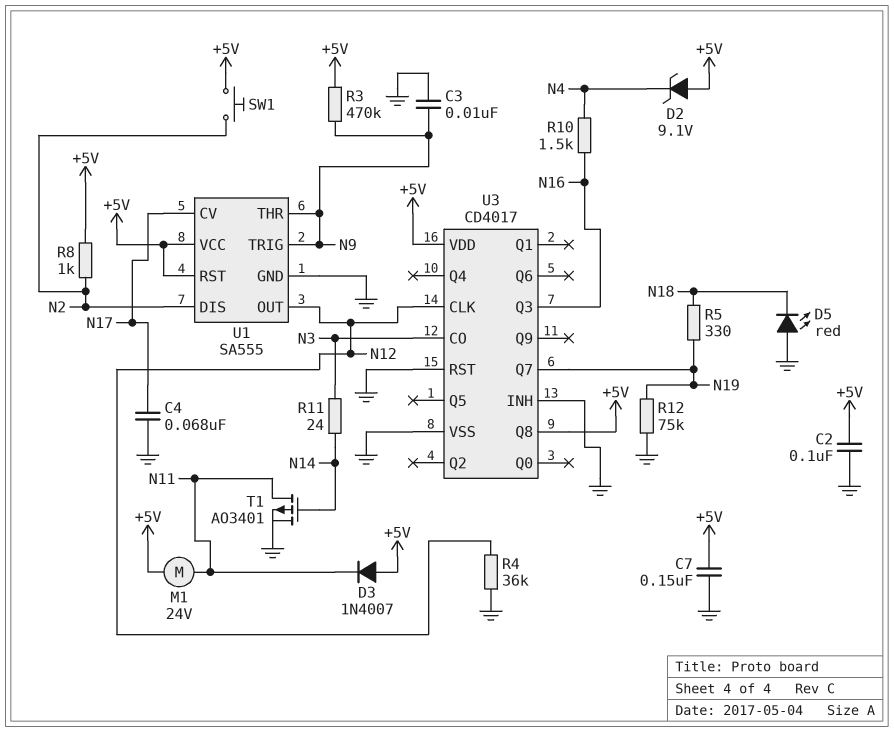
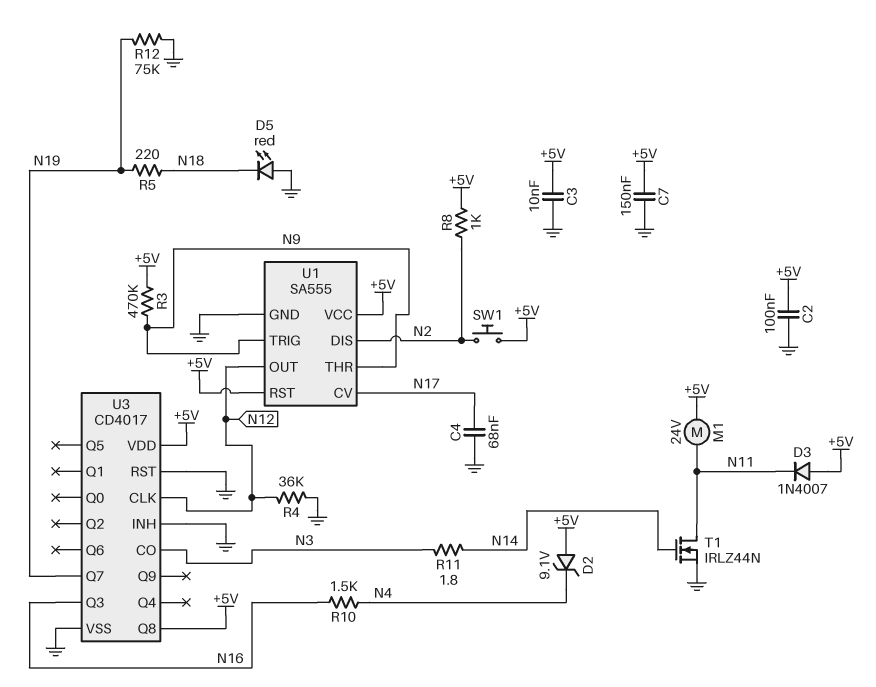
C3: 10nF (GND, N9) -> 10nF (+5V, GND)
R5: 330 (N18, N19) -> 220 (N18, N19)
R11: 24 (N3, N14) -> 1.8 (N3, N14)
T1: PMOS AO3401 (G N14, D N11, S GND) -> NMOS IRLZ44N (G N14, D N11, S GND)

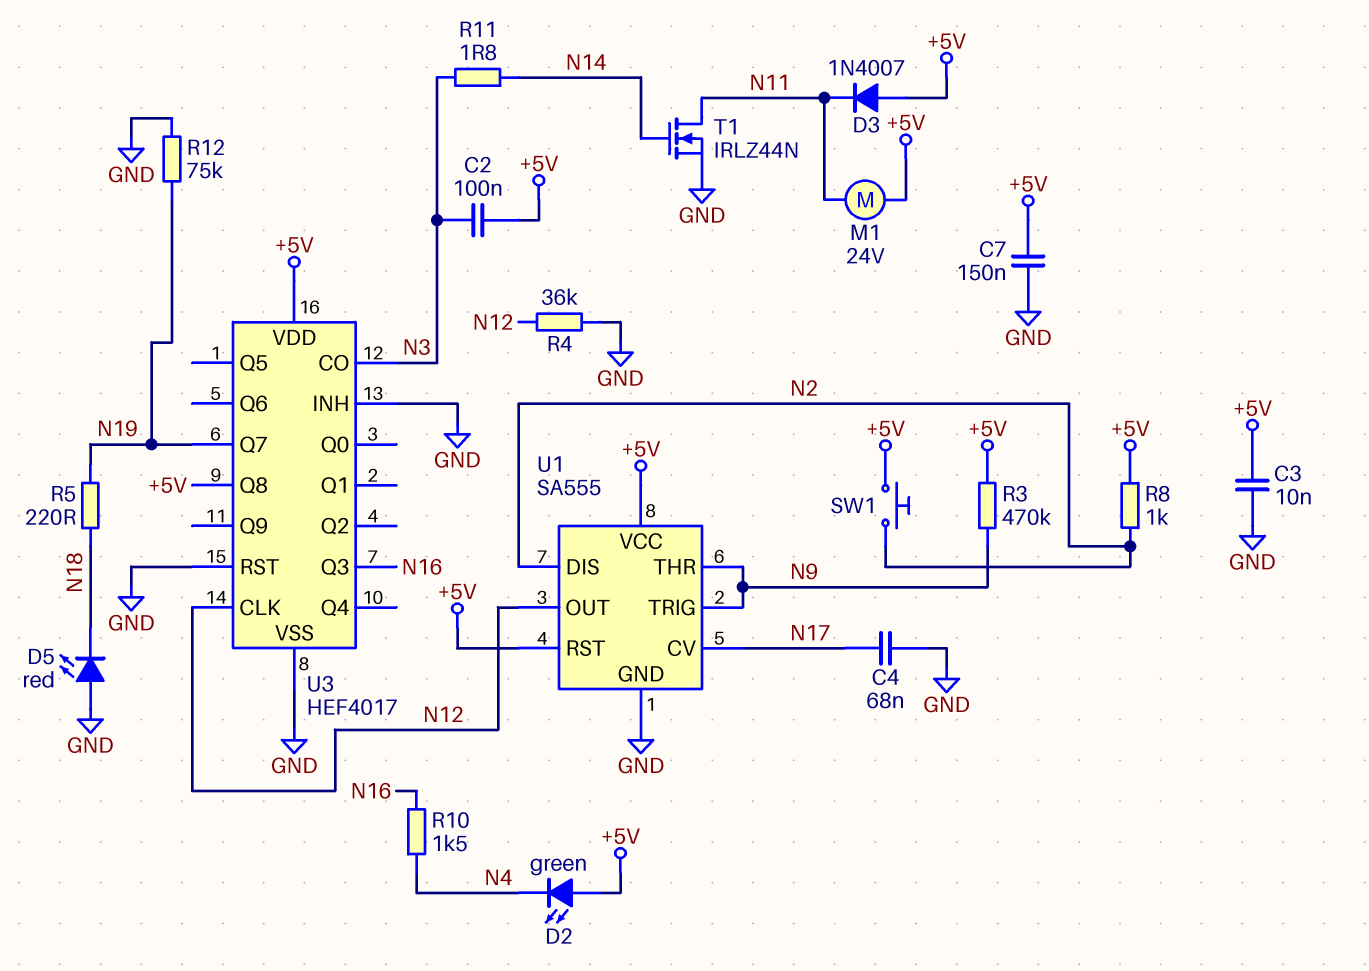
C2: 100nF (+5V, GND) -> 100nF (+5V, N3)
D2: zener 9.1V (A +5V, K N4) -> LED green (A +5V, K N4)
U3: CD4017 -> HEF4017

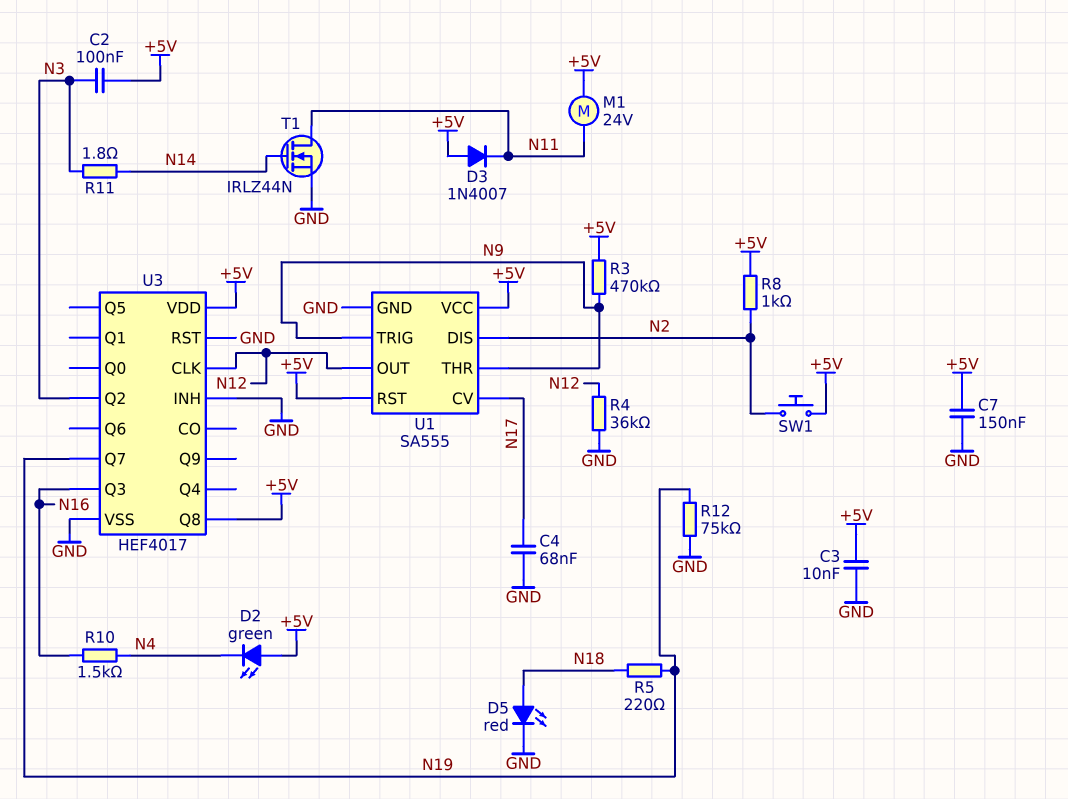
D5: LED red (A GND, K N18) -> LED red (A N18, K GND)
U3 pin CO: N3 -> none
U3 pin Q2: none -> N3

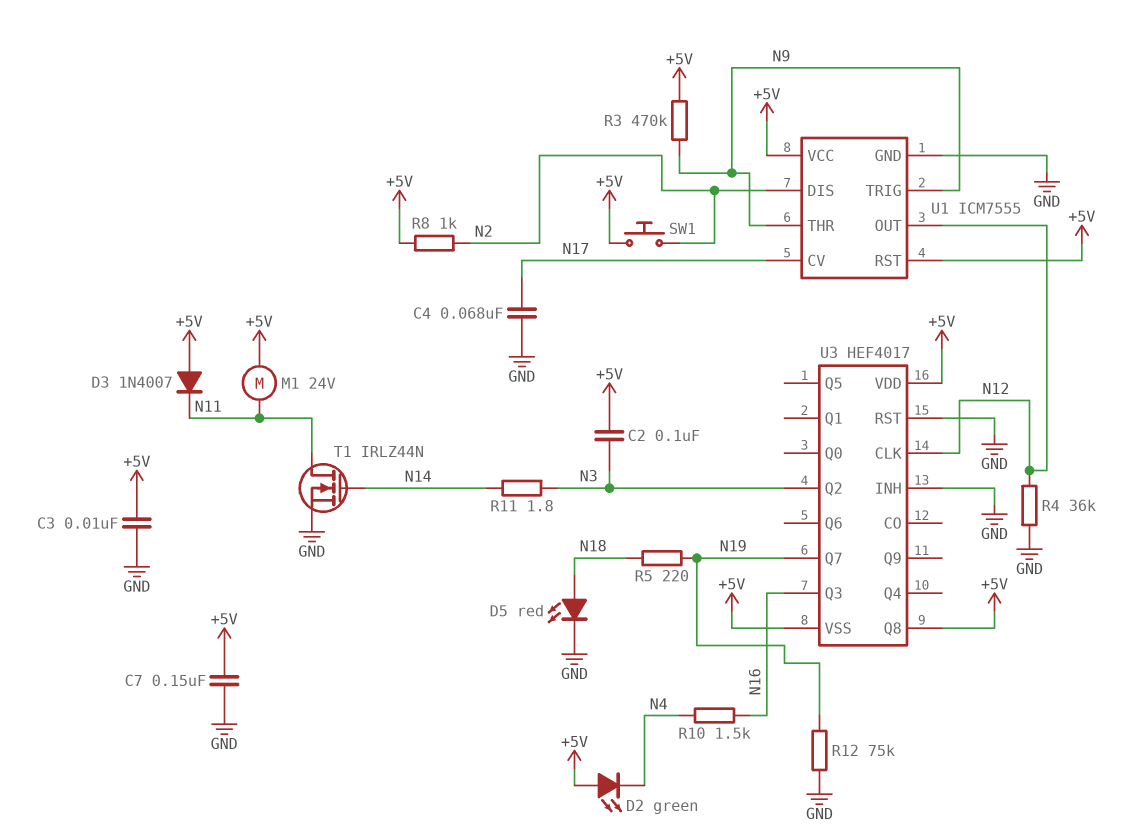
U1: SA555 -> ICM7555
U3 pin VSS: GND -> +5V

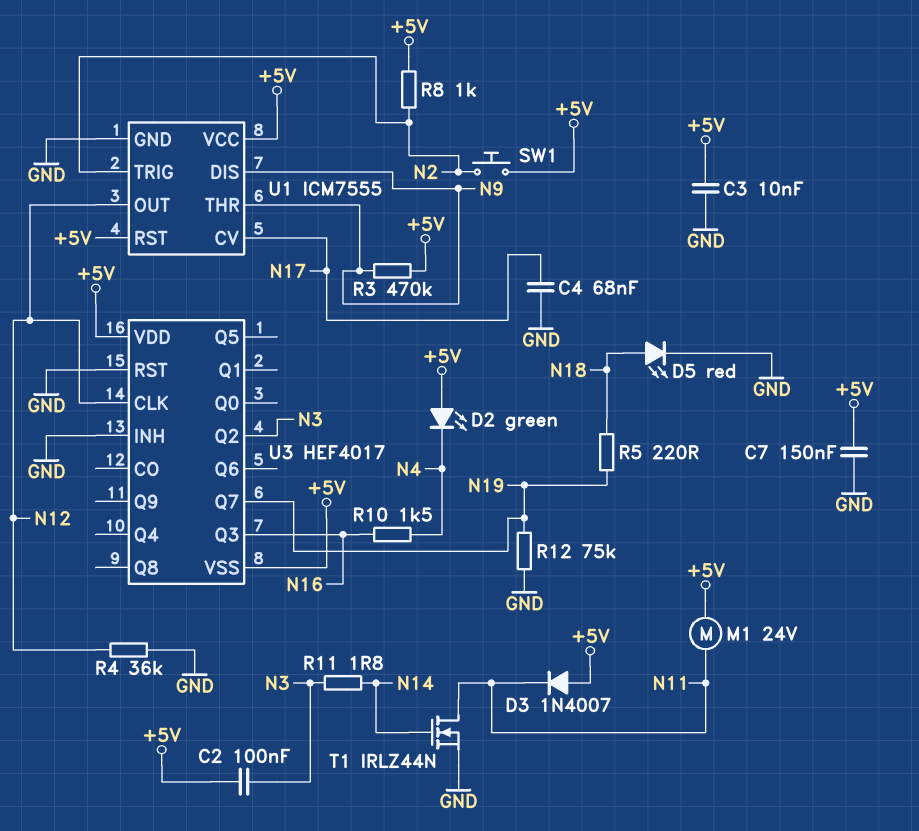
U1 pin DIS: N2 -> N9
U1 pin TRIG: N9 -> N2
U3 pin Q8: +5V -> none

